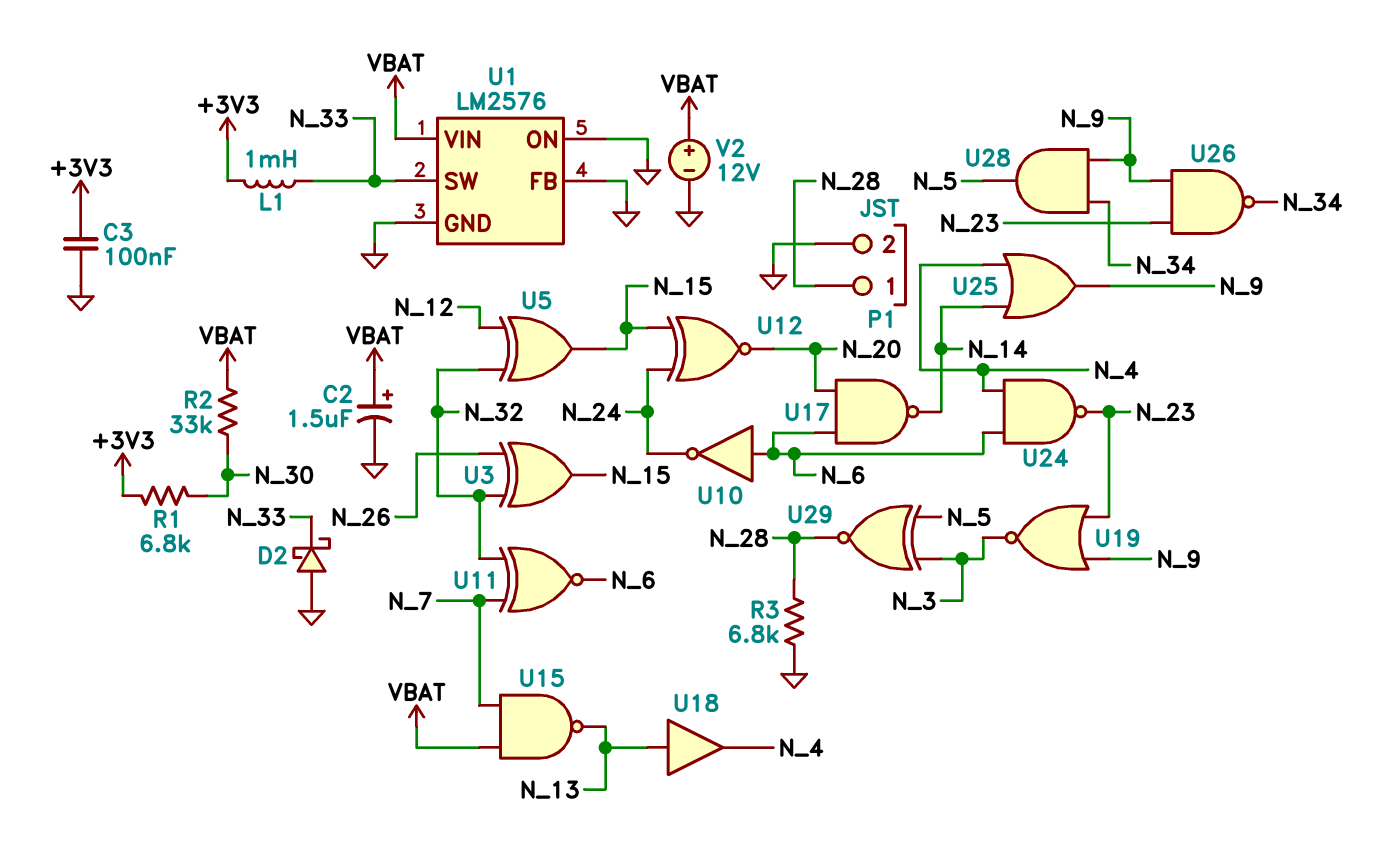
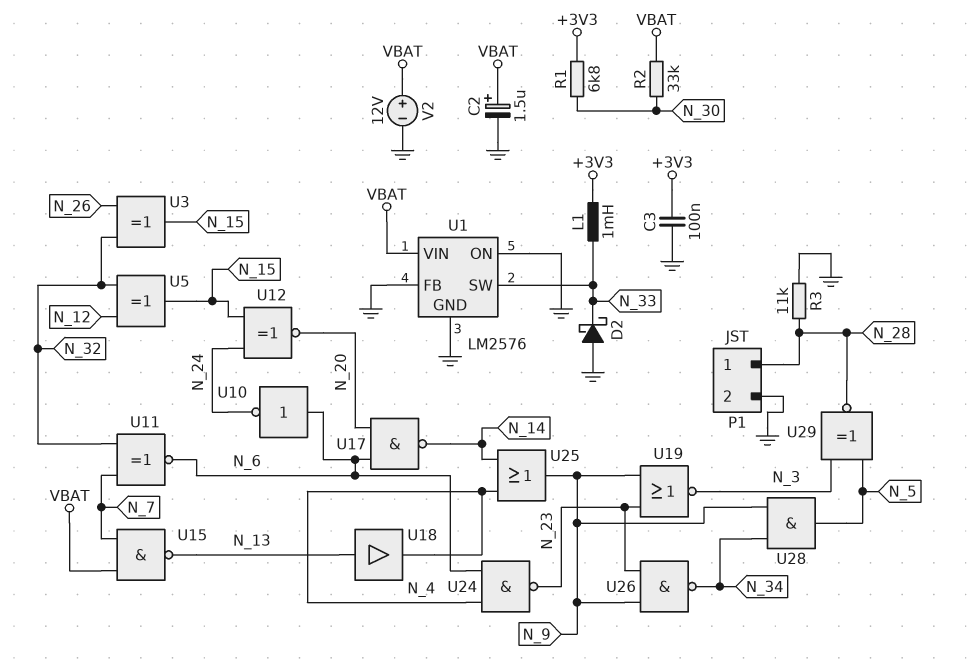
R3: 6.8k (GND, N_28) -> 11k (GND, N_28)

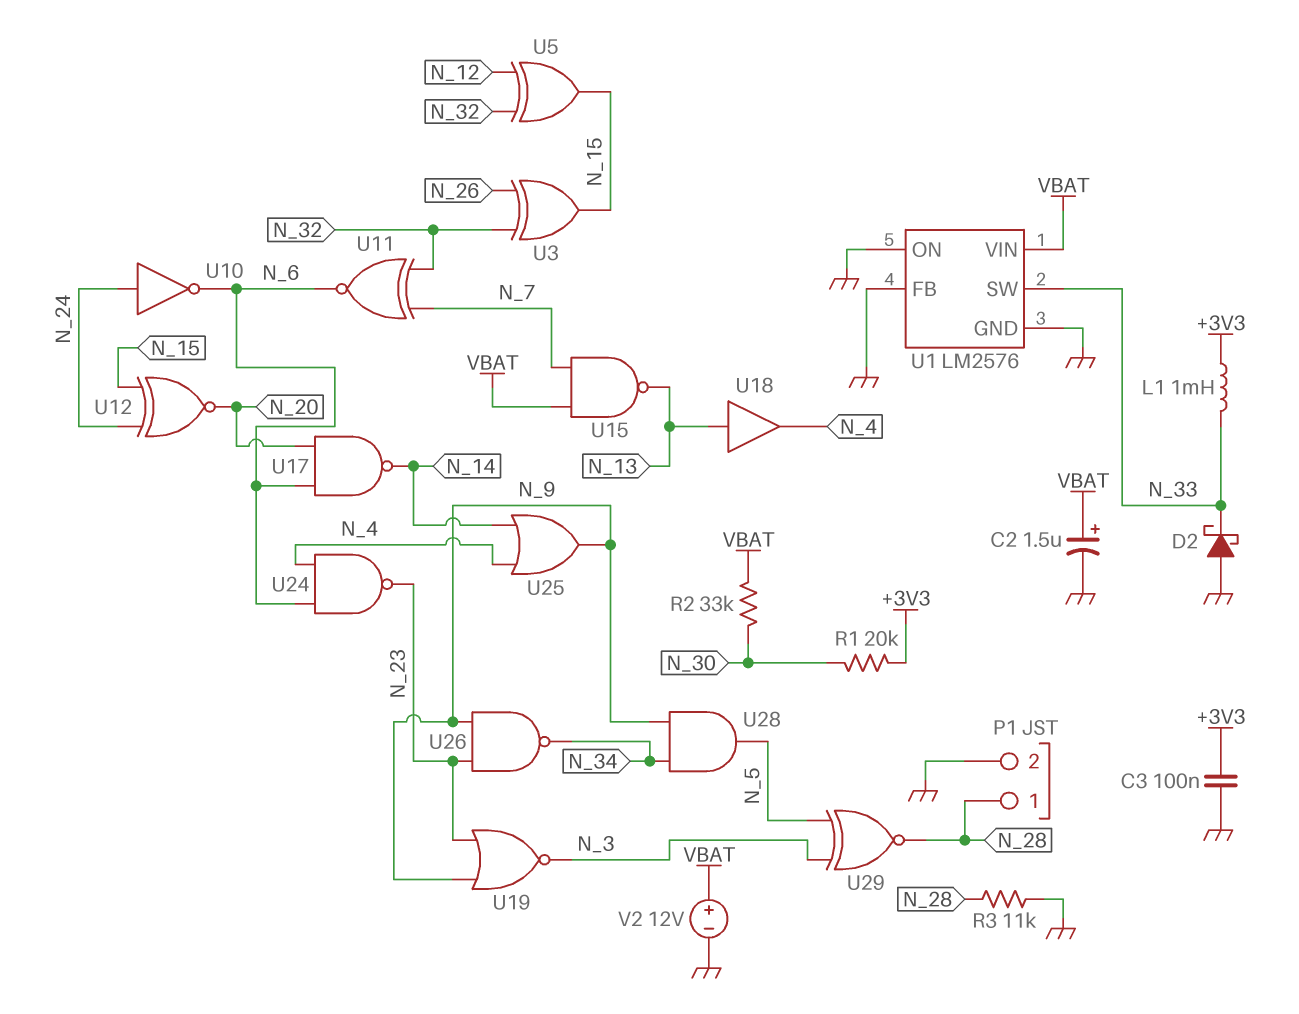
R1: 6.8k (+3V3, N_30) -> 20k (+3V3, N_30)
U10: NOT (in N_6, out N_24) -> NOT (in N_24, out N_6)

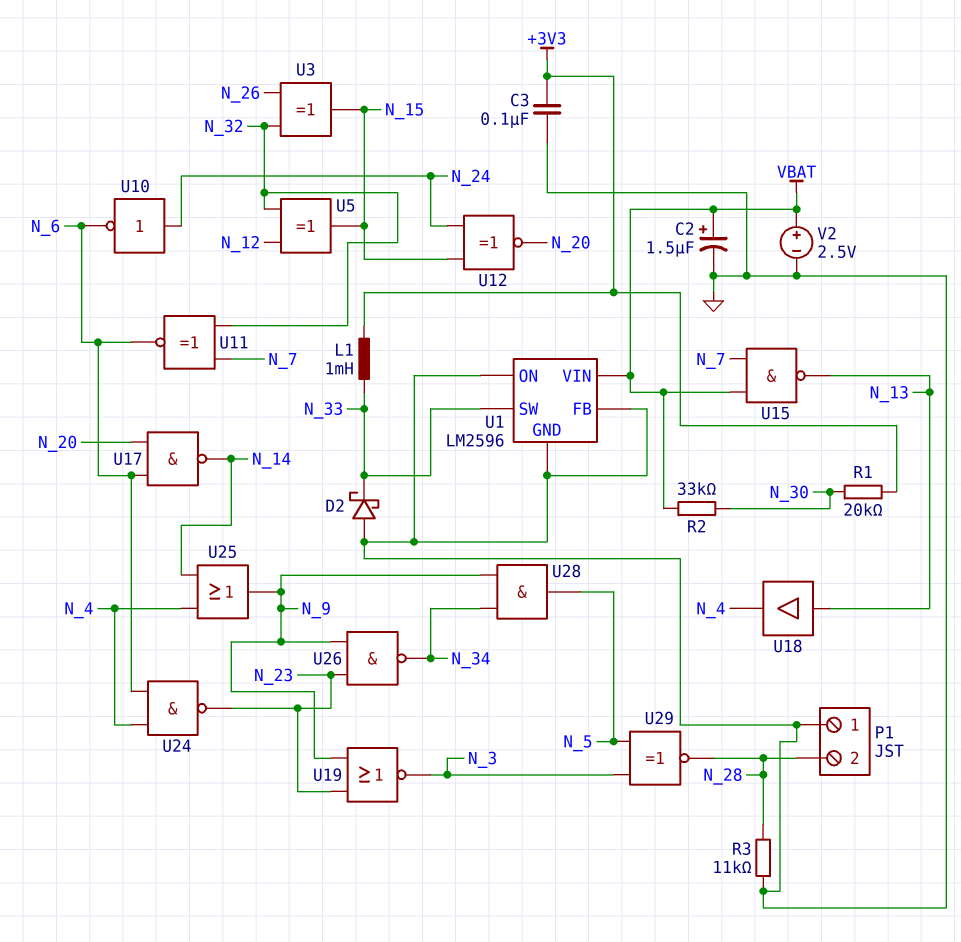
P1 pin 1: N_28 -> GND
P1 pin 2: GND -> N_28
U1: LM2576 -> LM2596
V2: 12V (plus VBAT, minus GND) -> 2.5V (plus VBAT, minus GND)

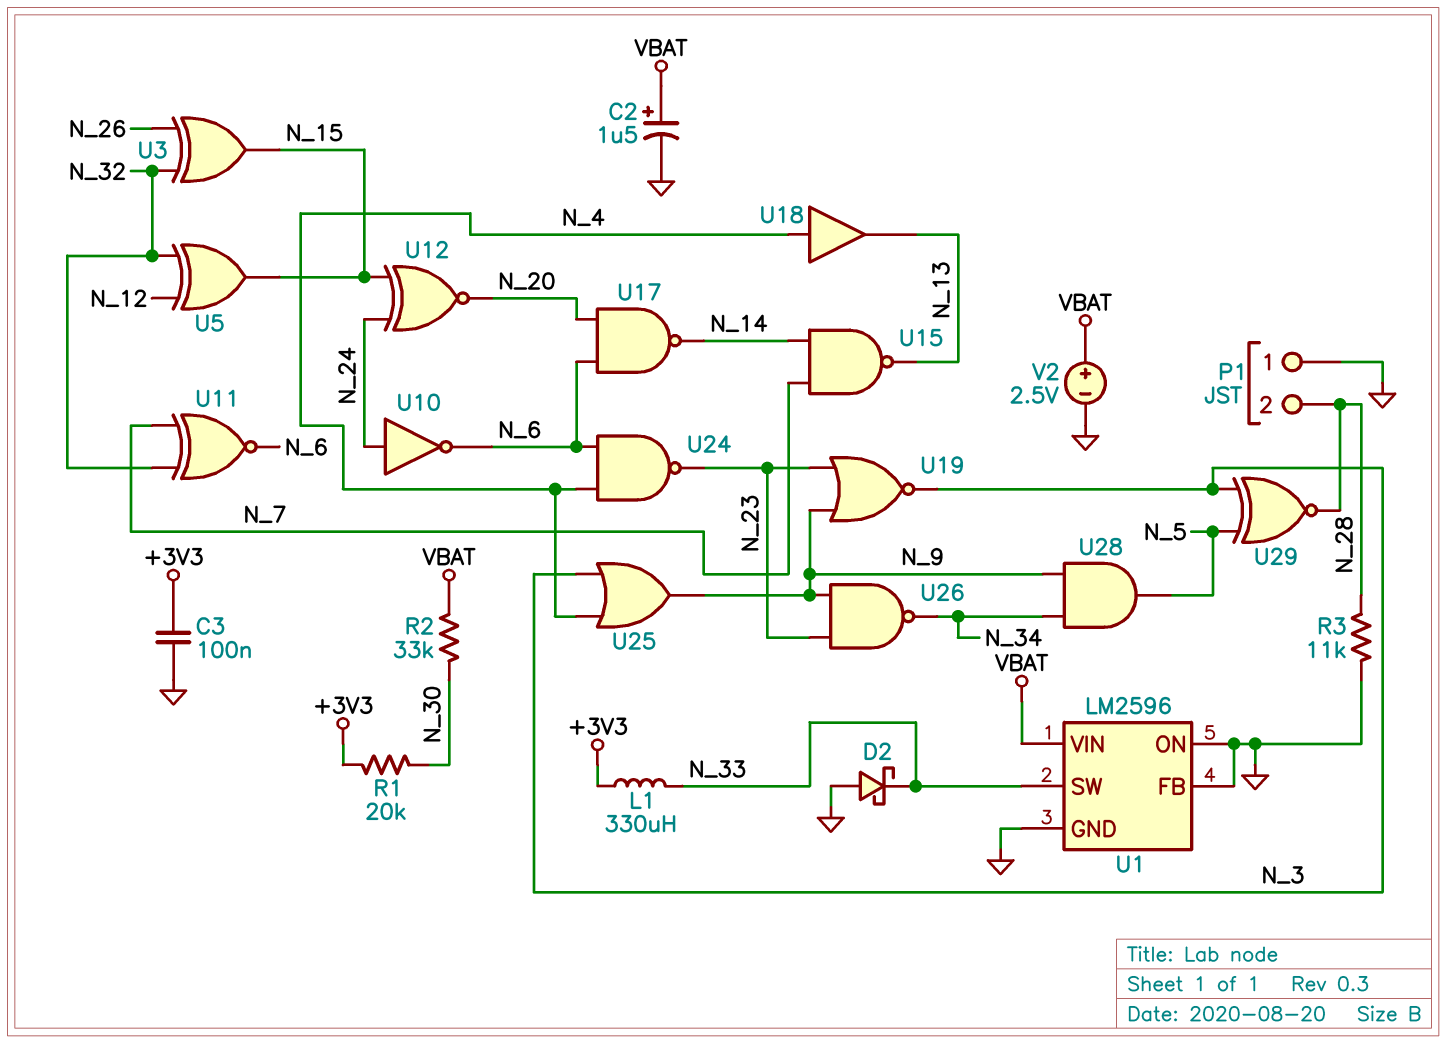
L1: 1mH (+3V3, N_33) -> 330uH (+3V3, N_33)
U15: NAND (in N_7, in VBAT, out N_13) -> NAND (in N_7, in N_14, out N_13)
U18: buffer (in N_13, out N_4) -> buffer (in N_4, out N_13)
U25: OR (in N_4, in N_14, out N_9) -> OR (in N_3, in N_4, out N_9)

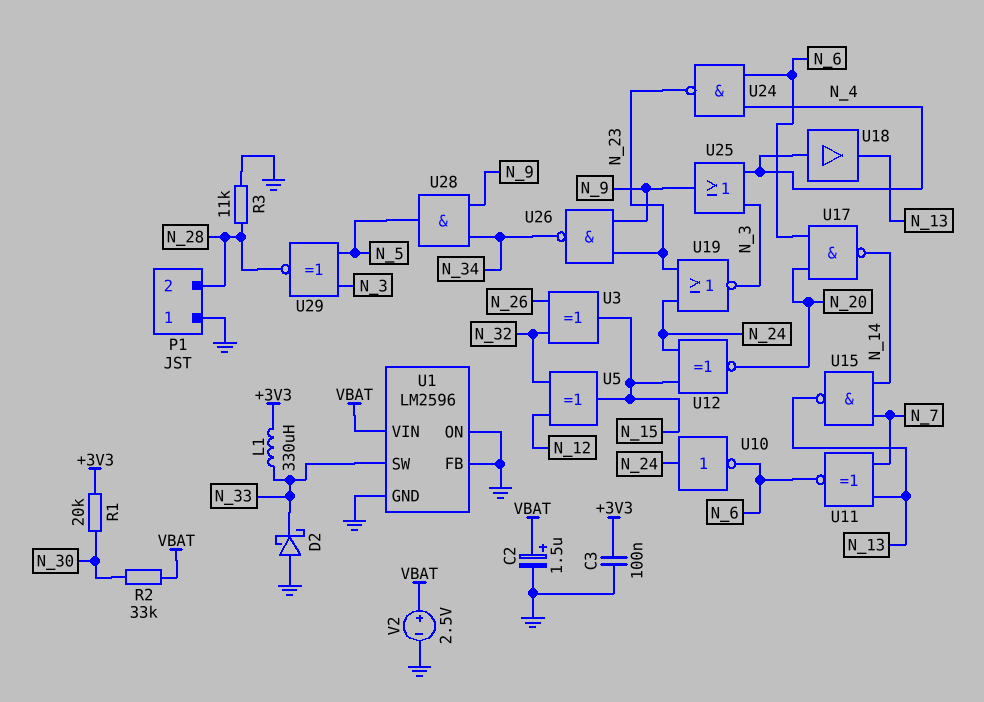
U11: XNOR (in N_7, in N_32, out N_6) -> XNOR (in N_7, in N_13, out N_6)
U19: NOR (in N_9, in N_23, out N_3) -> NOR (in N_23, in N_24, out N_3)

